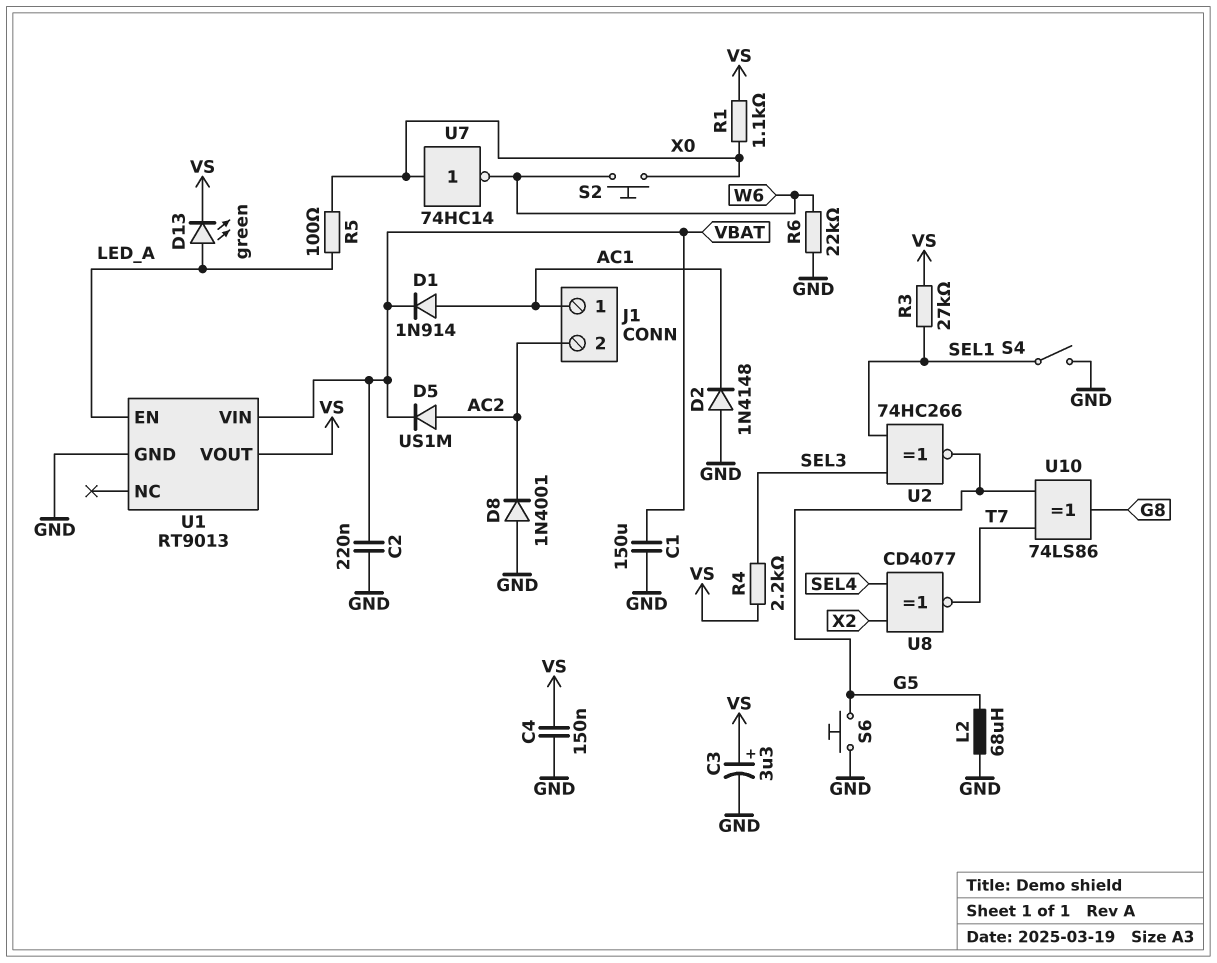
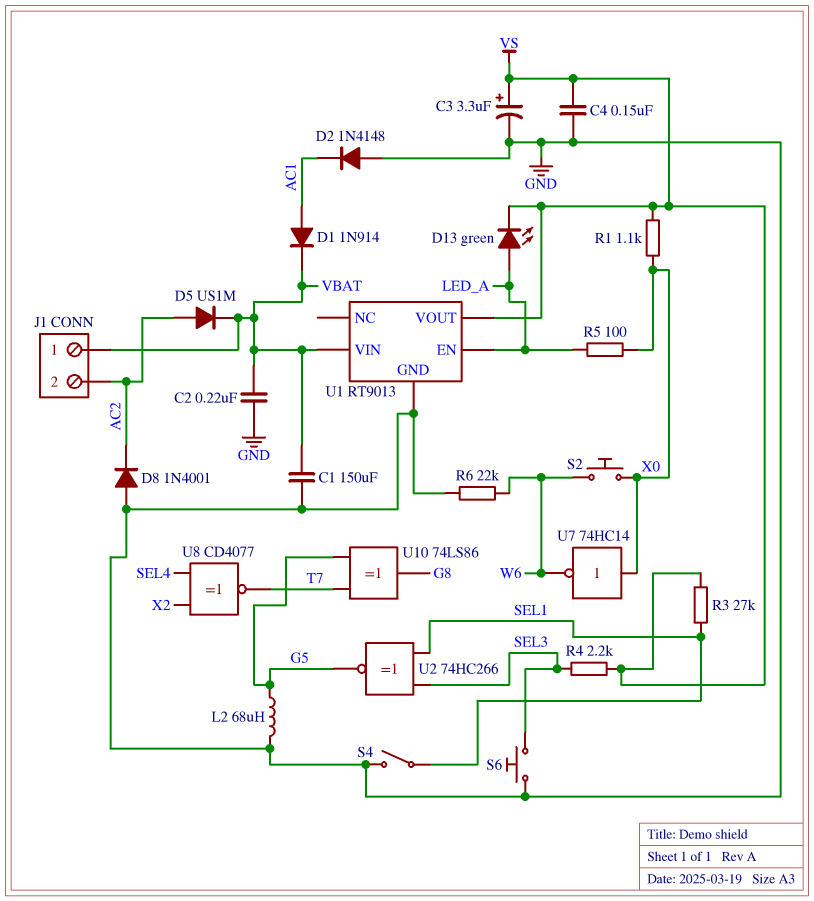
J1 pin 1: AC1 -> VBAT
S6: button (G5, GND) -> button (GND, SEL3)

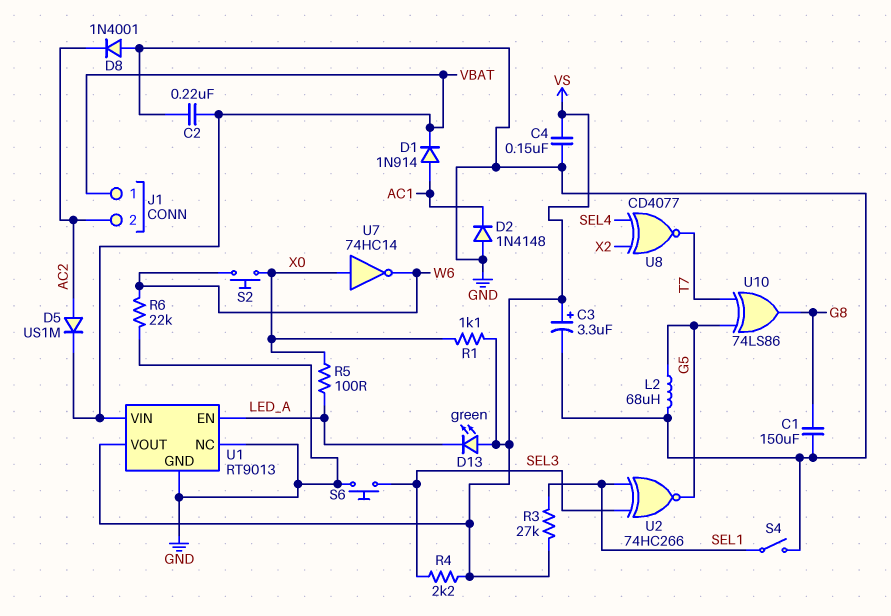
C1: 150uF (GND, VBAT) -> 150uF (G8, GND)
D13: LED green (A LED_A, K VS) -> LED green (A VS, K LED_A)
U1 pin NC: none -> GND

